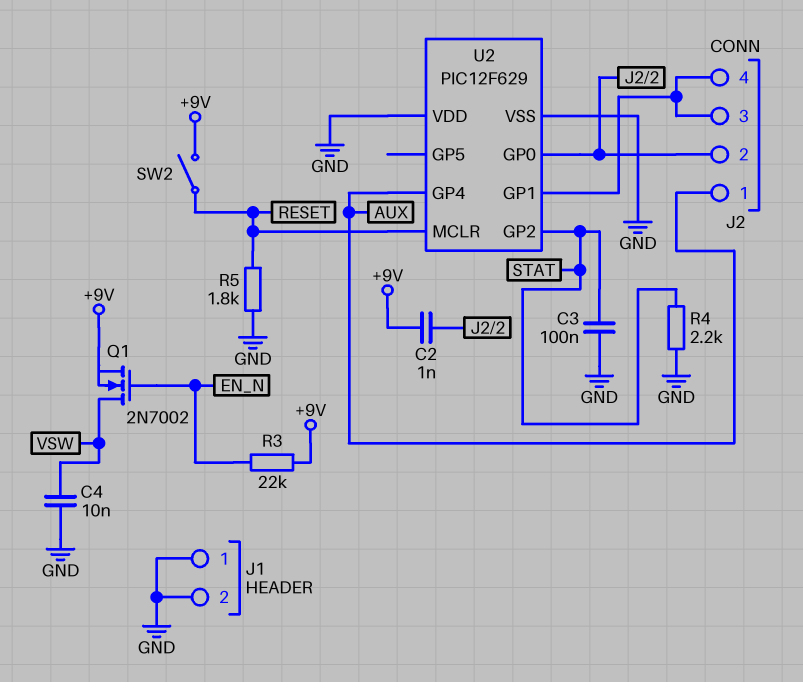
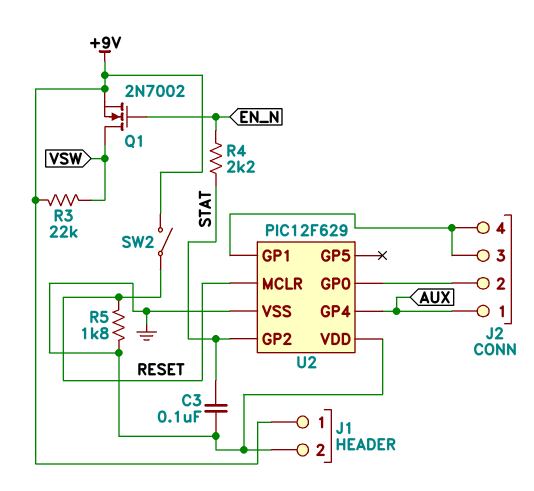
C2: 1nF (+9V, J2/2) -> none
C4: 10nF (GND, VSW) -> none
J1 pin 1: GND -> +9V
R3: 22k (+9V, EN_N) -> 22k (+9V, VSW)
R4: 2.2k (GND, STAT) -> 2.2k (EN_N, STAT)

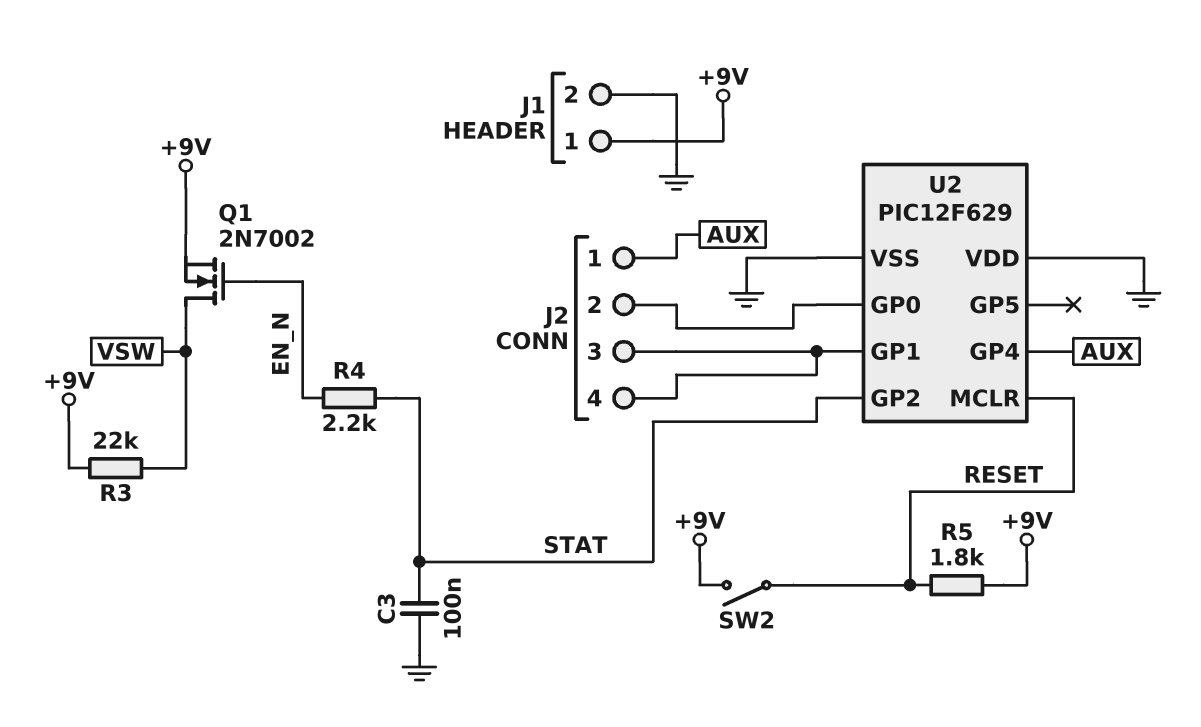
R5: 1.8k (GND, RESET) -> 1.8k (+9V, RESET)

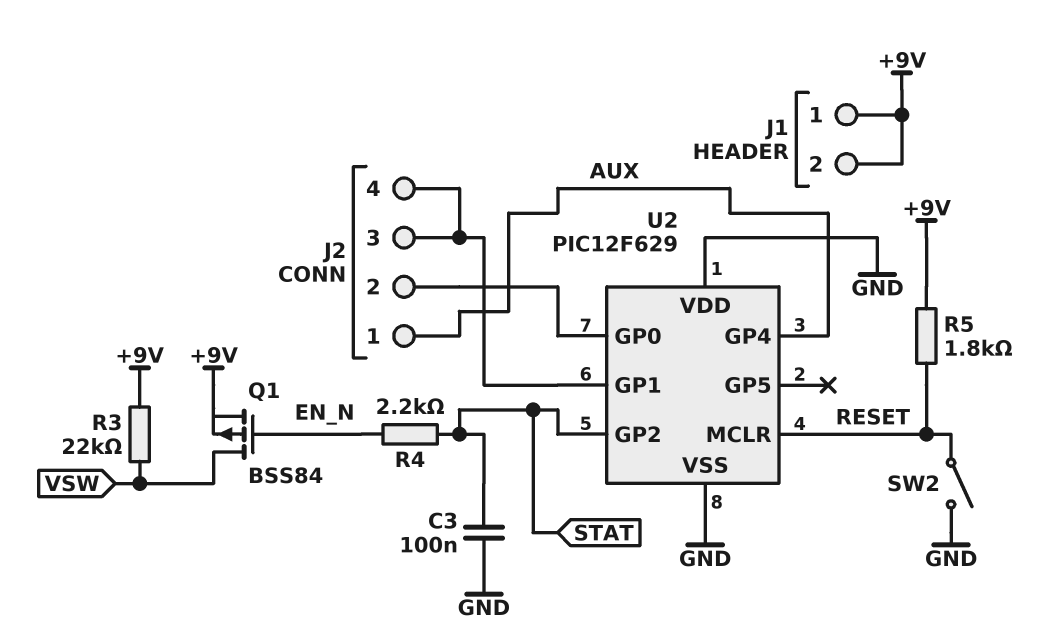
J1 pin 2: GND -> +9V
Q1: NMOS 2N7002 (G EN_N, D VSW, S +9V) -> PMOS BSS84 (G EN_N, D VSW, S +9V)
SW2: switch (+9V, RESET) -> switch (GND, RESET)

